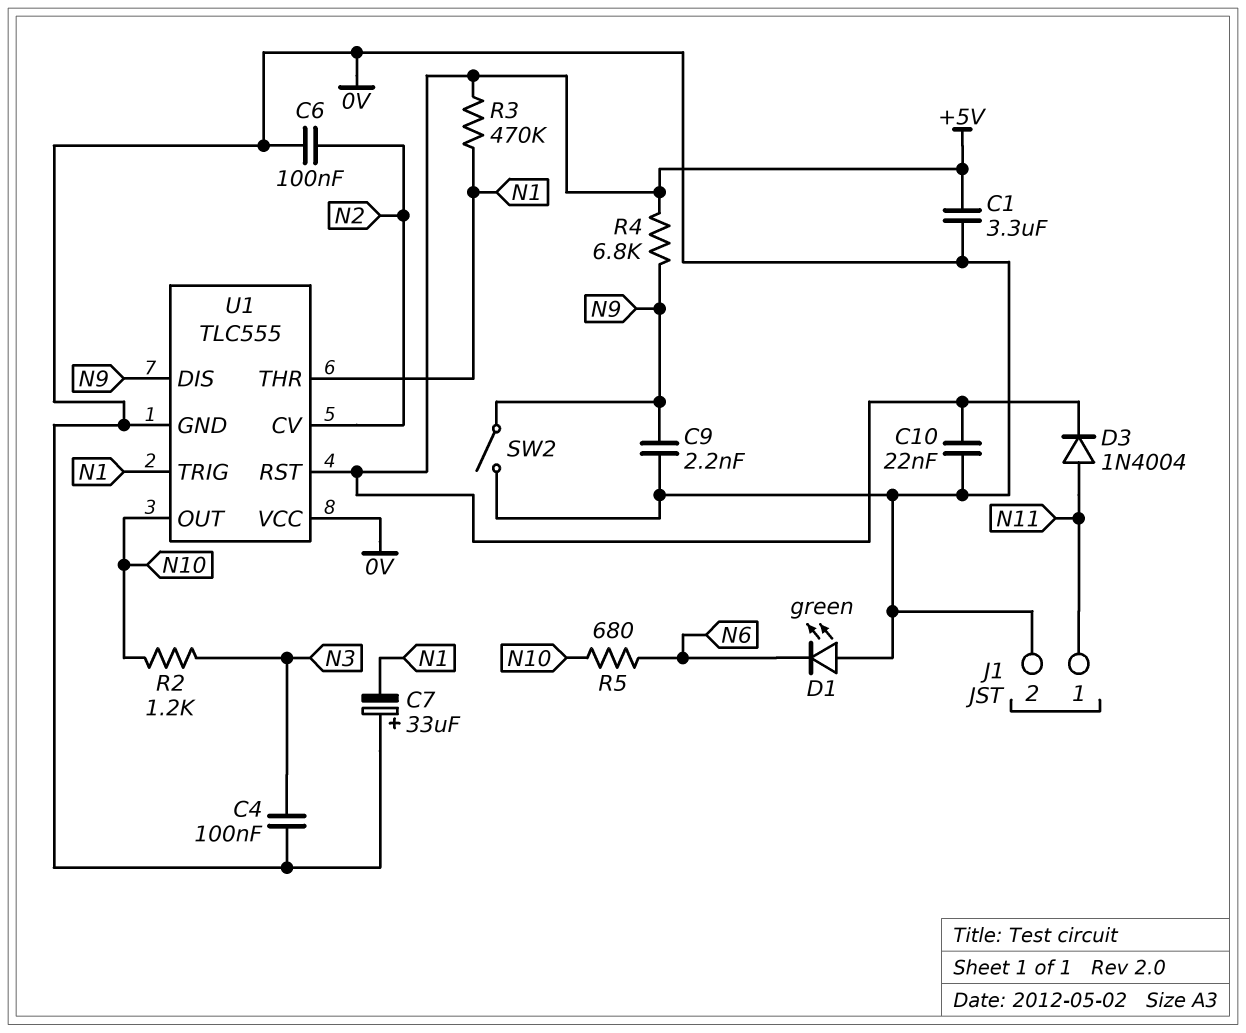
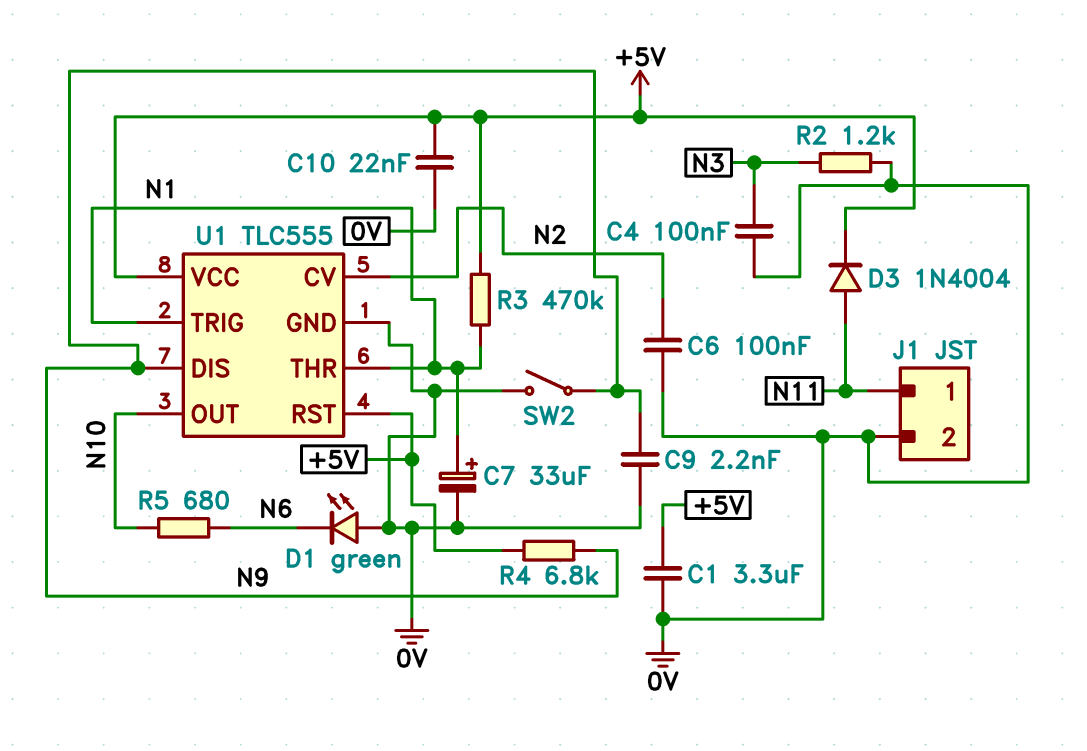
C7: 33uF (plus 0V, minus N1) -> 33uF (plus N1, minus 0V)
R2: 1.2k (N3, N10) -> 1.2k (0V, N3)
U1 pin VCC: 0V -> +5V

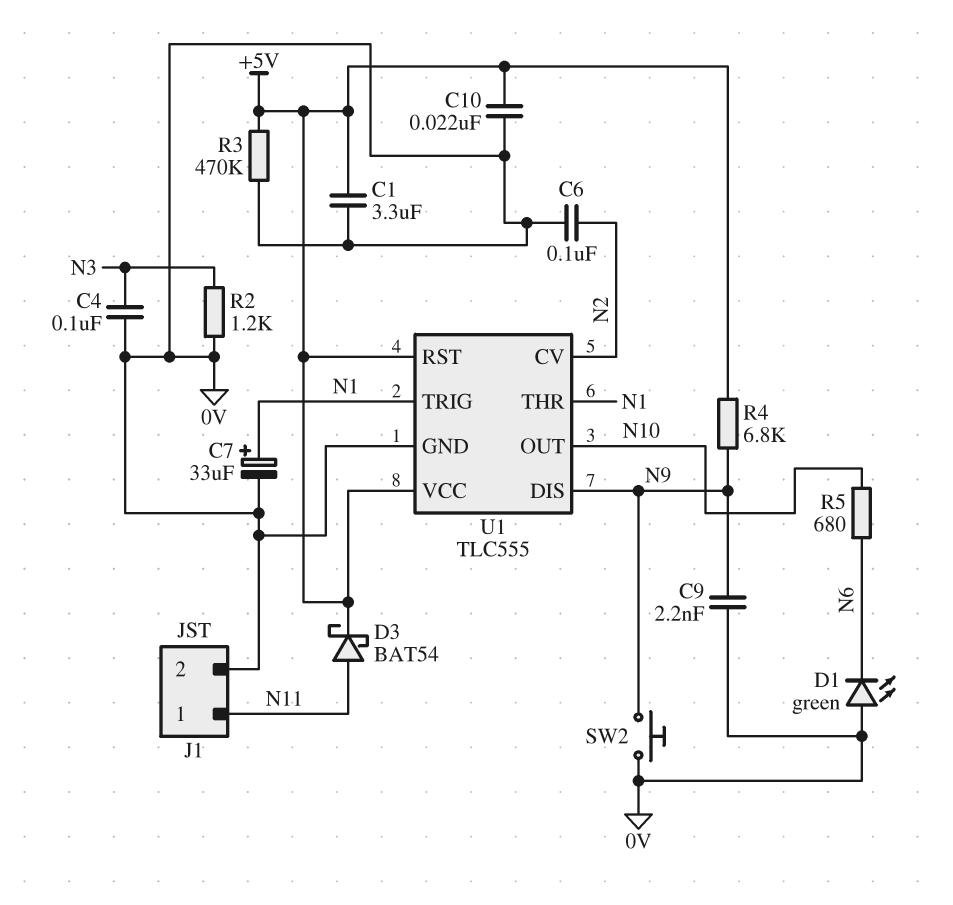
D3: diode 1N4004 (A N11, K +5V) -> schottky BAT54 (A N11, K +5V)
R3: 470k (+5V, N1) -> 470k (+5V, 0V)
SW2: switch (0V, N9) -> button (0V, N9)

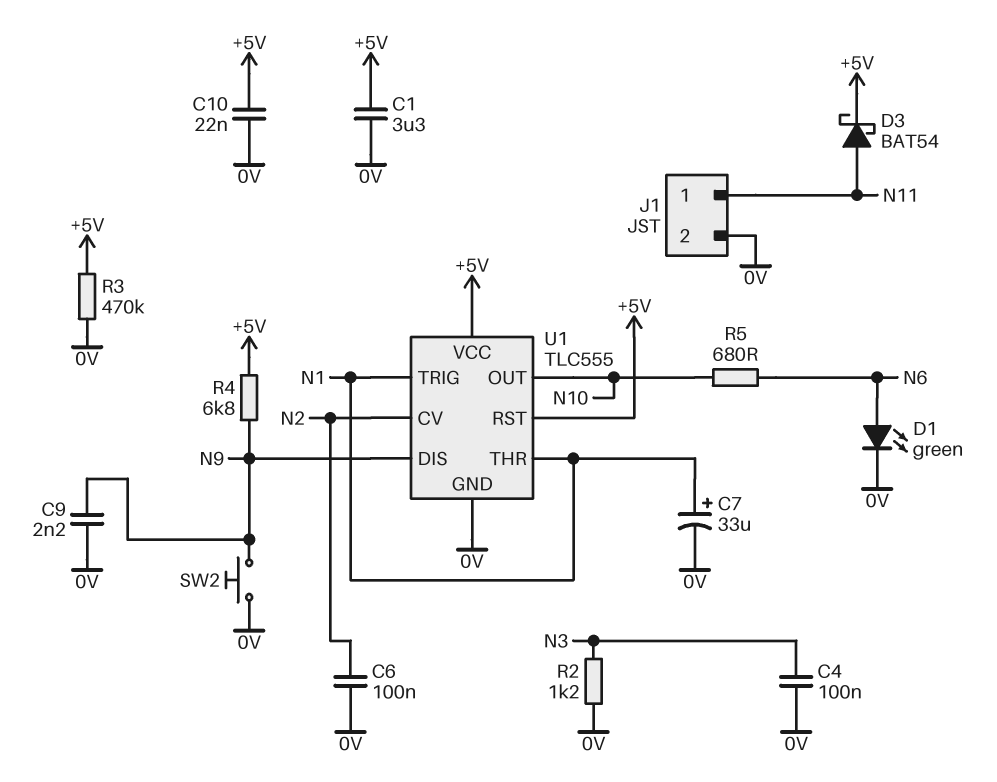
D1: LED green (A 0V, K N6) -> LED green (A N6, K 0V)

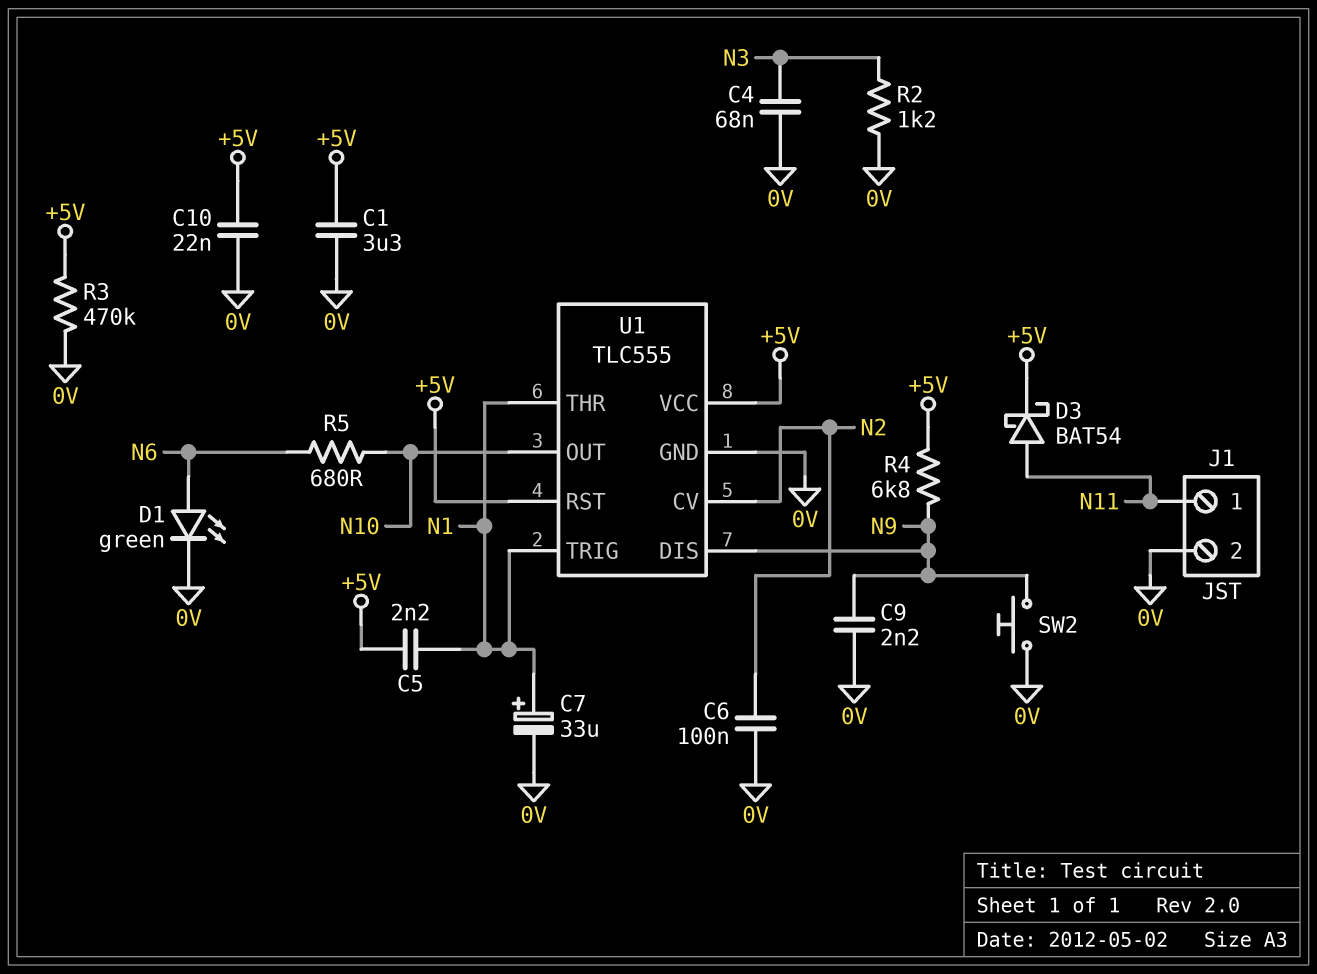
C4: 100nF (0V, N3) -> 68nF (0V, N3)
C5: none -> 2.2nF (+5V, N1)

